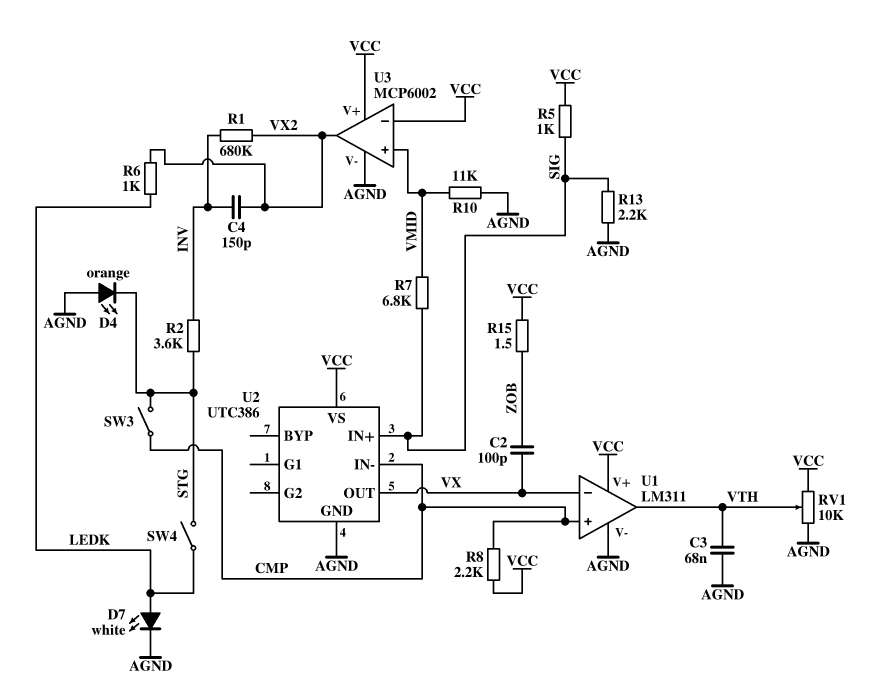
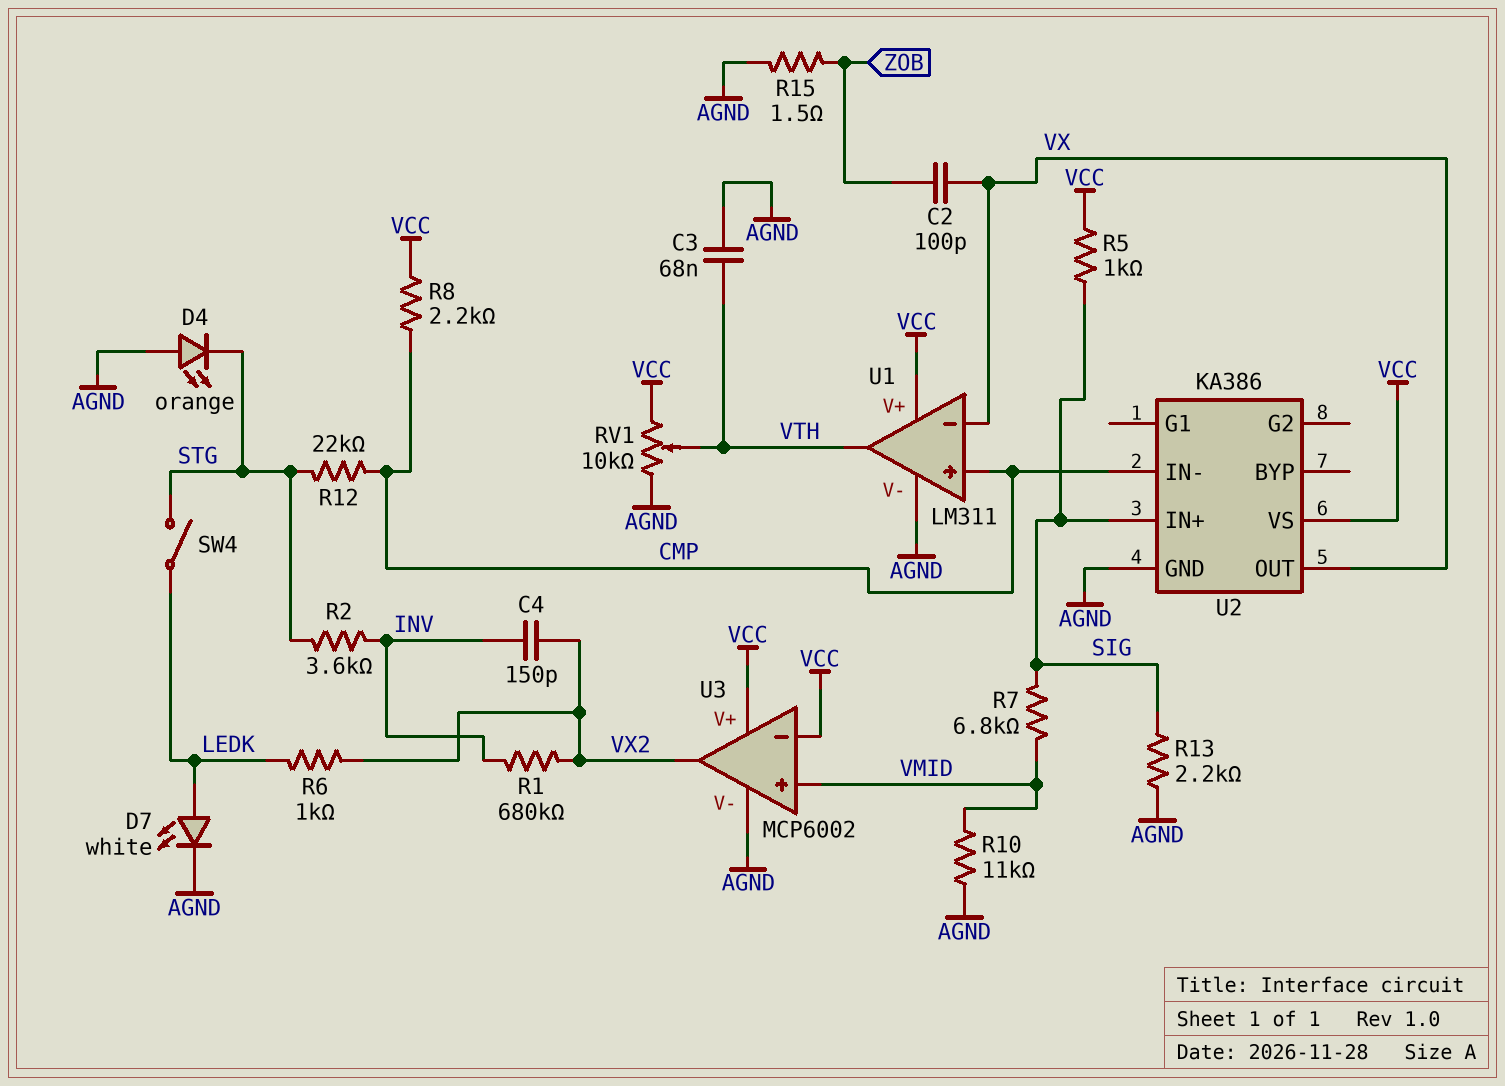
R12: none -> 22k (CMP, STG)
R15: 1.5 (VCC, ZOB) -> 1.5 (AGND, ZOB)
SW3: switch (CMP, STG) -> none
U2: UTC386 -> KA386

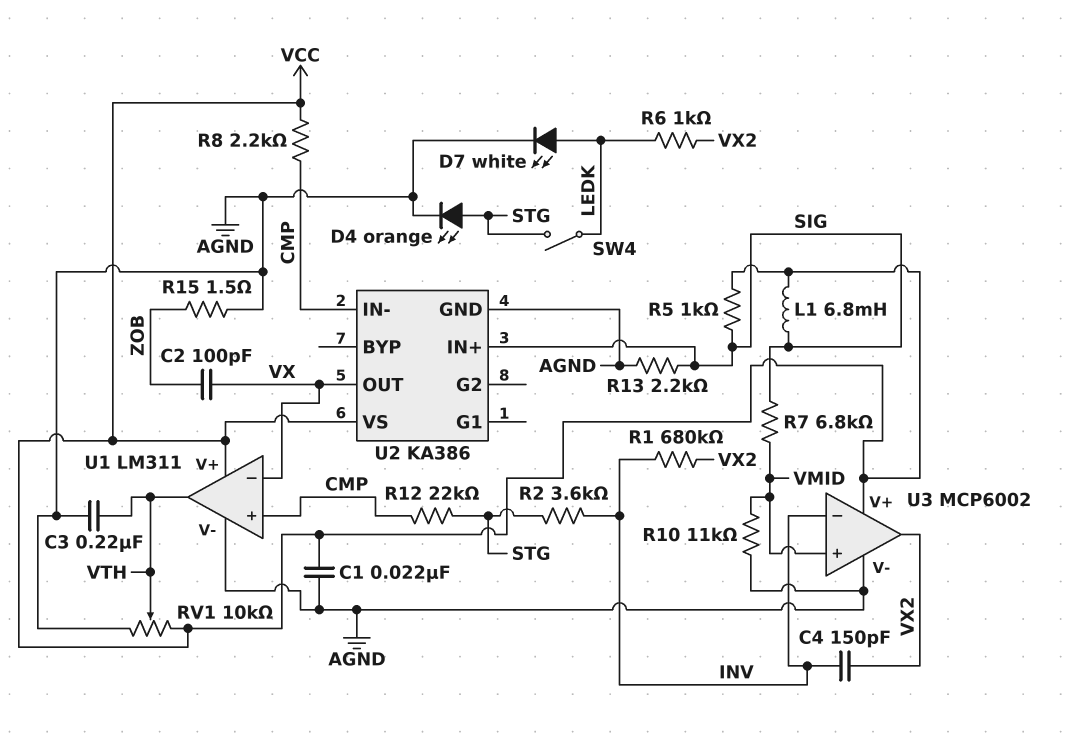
C1: none -> 22nF (AGND, VCC)
C3: 68nF (AGND, VTH) -> 220nF (AGND, VTH)
D4: LED orange (A AGND, K STG) -> LED orange (A STG, K AGND)
L1: none -> 6.8mH (SIG, VCC)
U3 pin in-: VCC -> INV

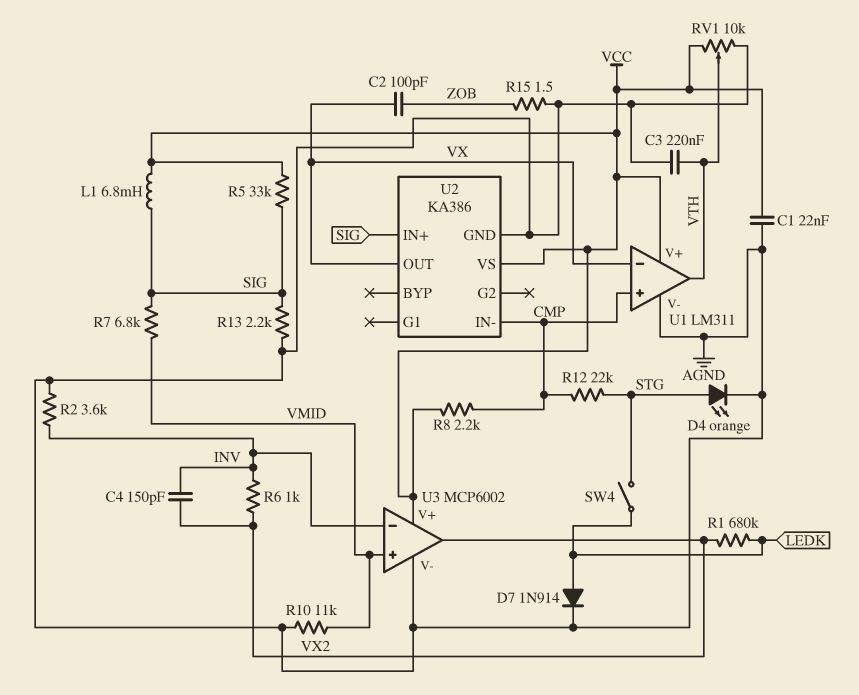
D7: LED white (A LEDK, K AGND) -> diode 1N914 (A LEDK, K AGND)
R1: 680k (INV, VX2) -> 680k (LEDK, VX2)
R2: 3.6k (INV, STG) -> 3.6k (AGND, INV)
R5: 1k (SIG, VCC) -> 33k (SIG, VCC)
R6: 1k (LEDK, VX2) -> 1k (INV, VX2)

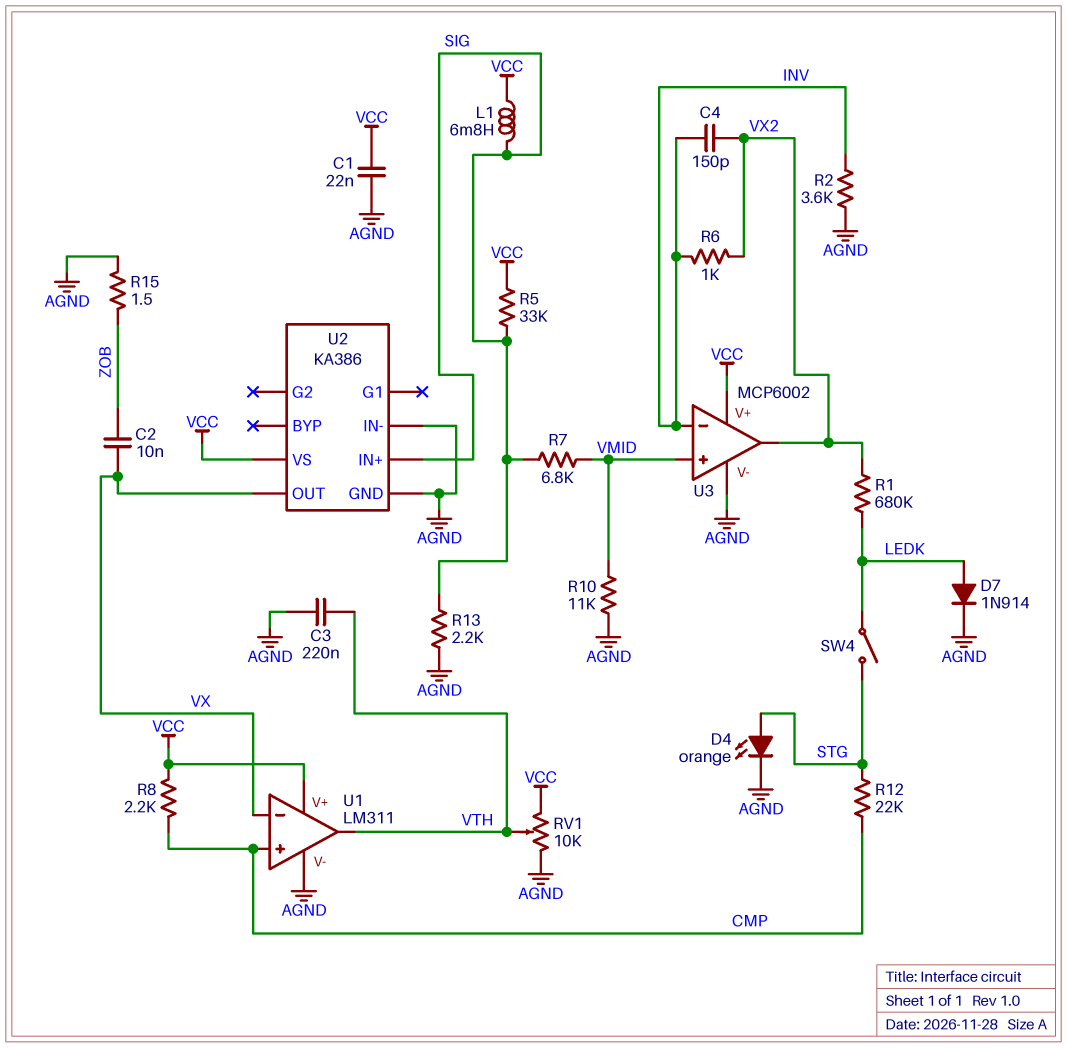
C2: 100pF (VX, ZOB) -> 10nF (VX, ZOB)
U2 pin IN-: CMP -> AGND

